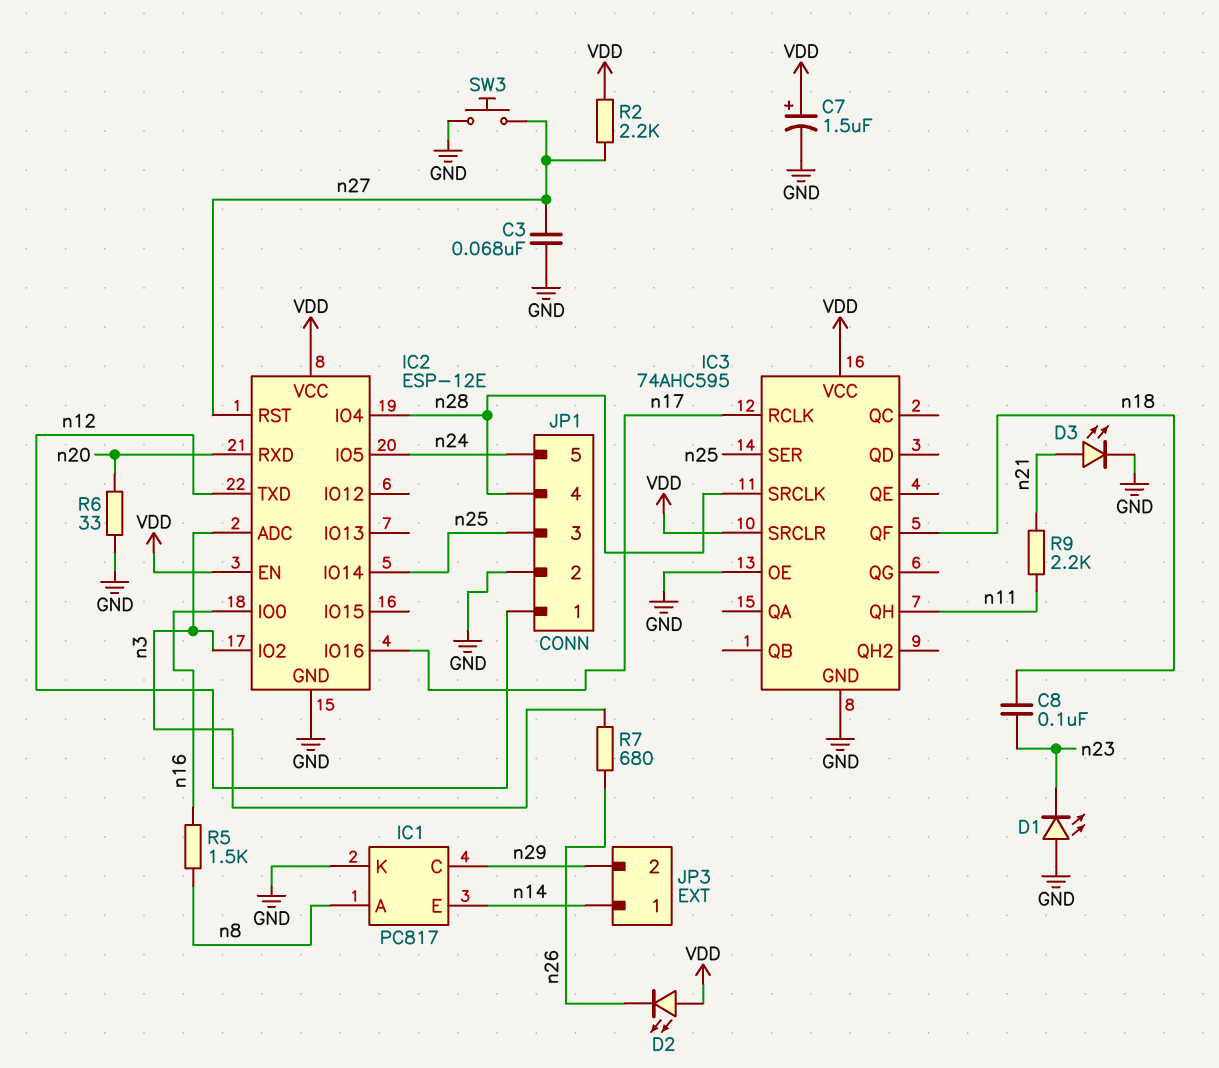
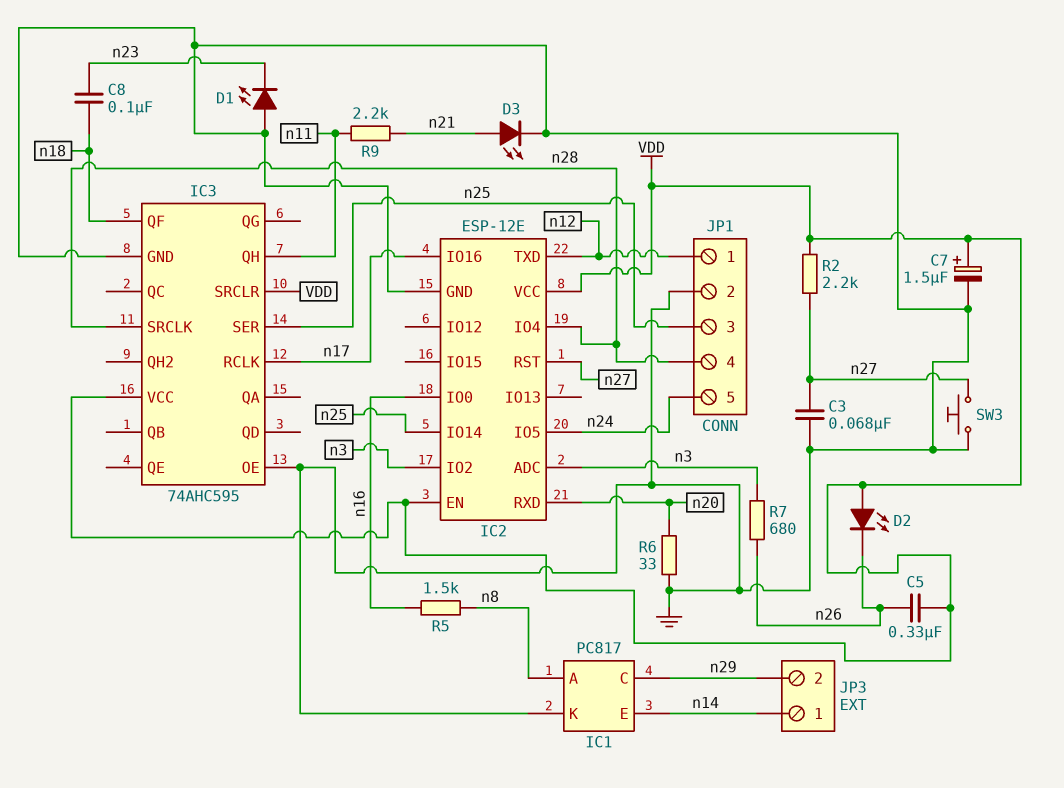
C5: none -> 330nF (VDD, n26)

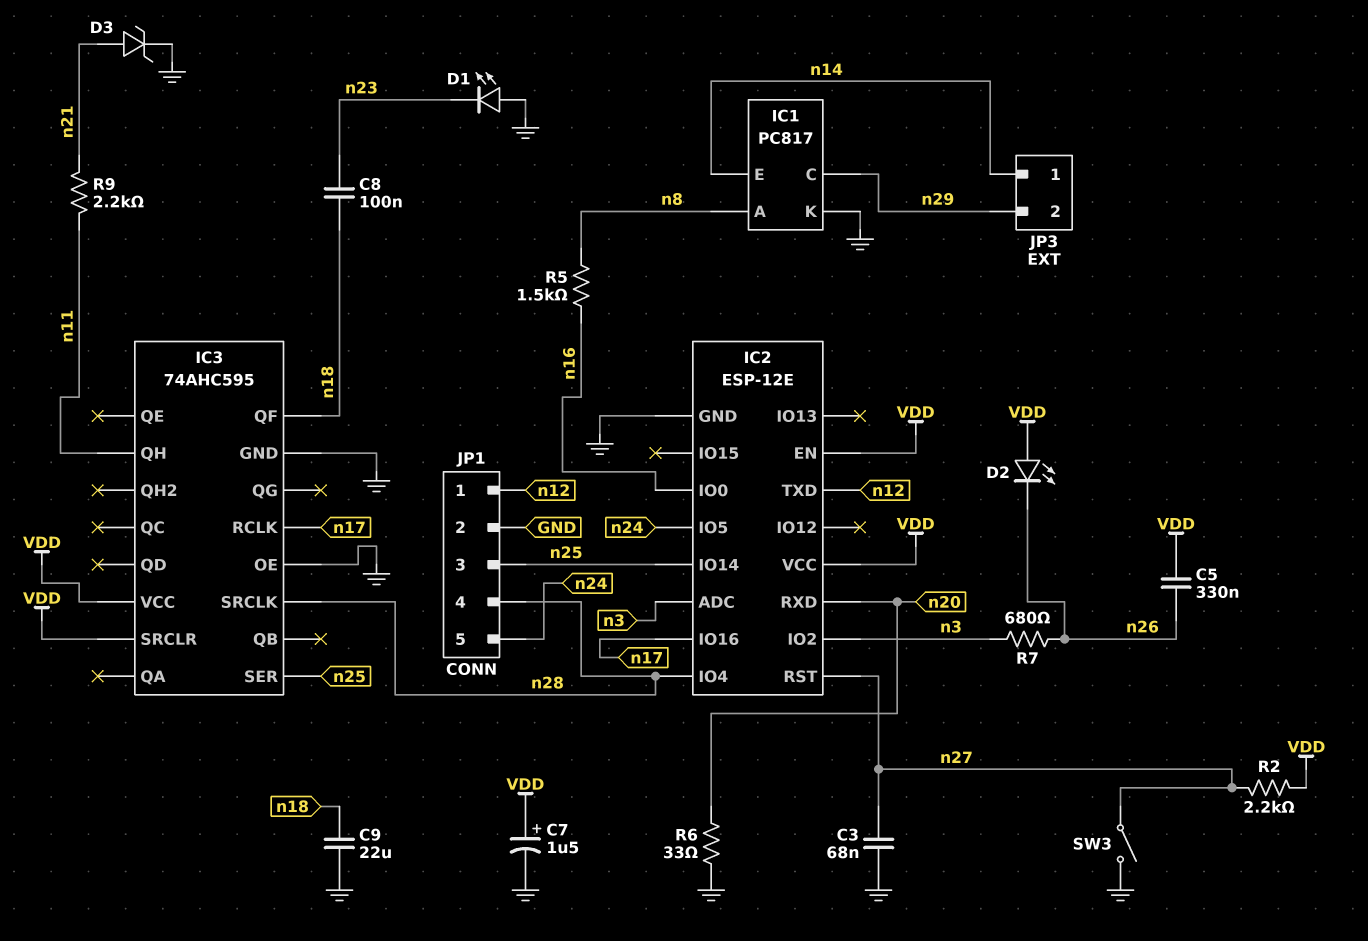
C9: none -> 22uF (GND, n18)
D3: LED (A n21, K GND) -> zener (A n21, K GND)
SW3: button (GND, n27) -> switch (GND, n27)

